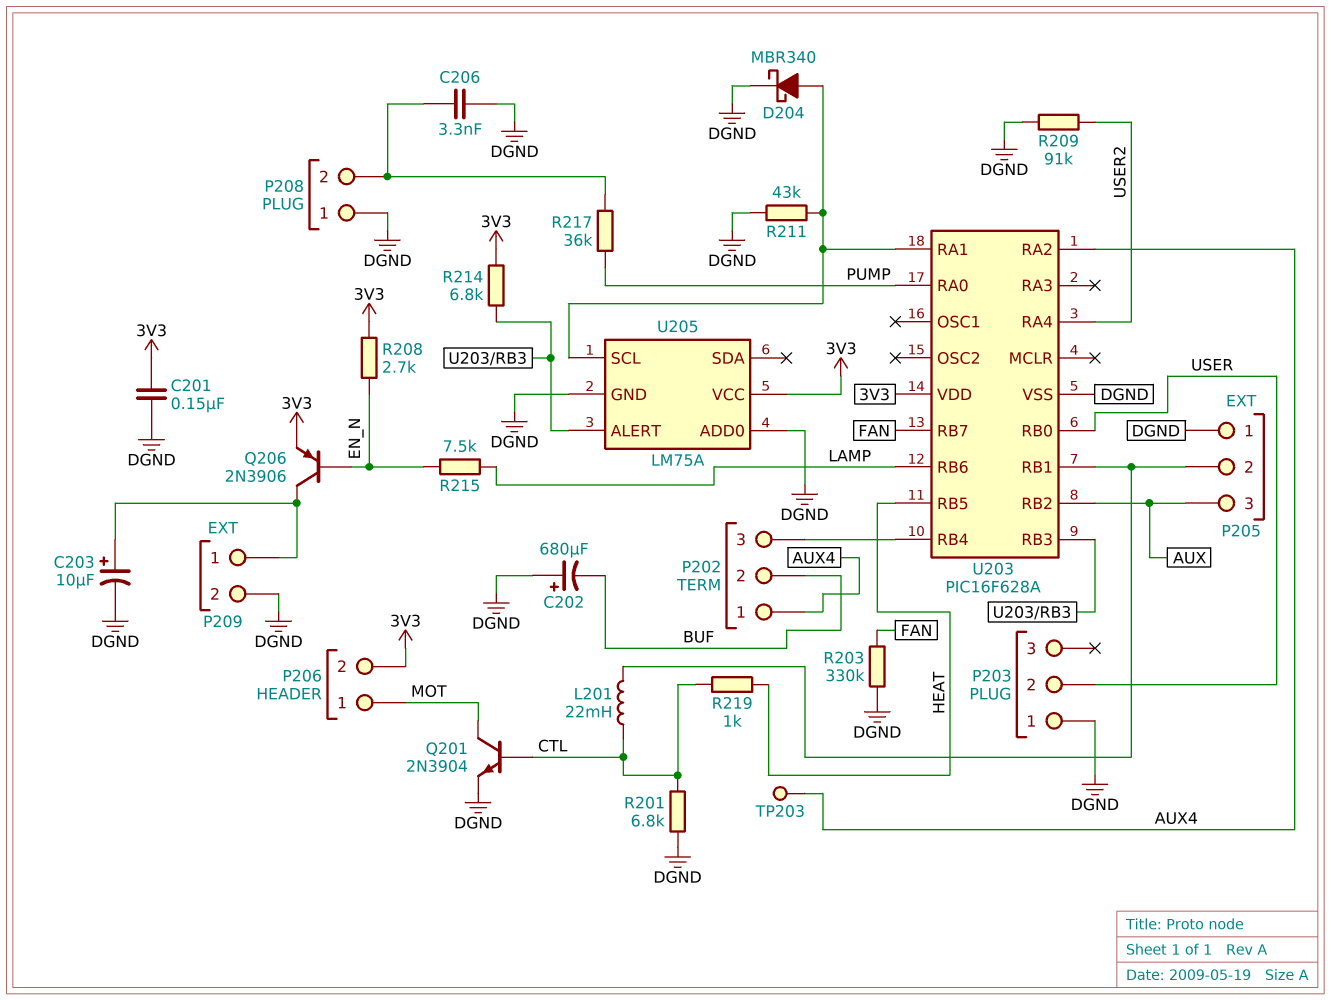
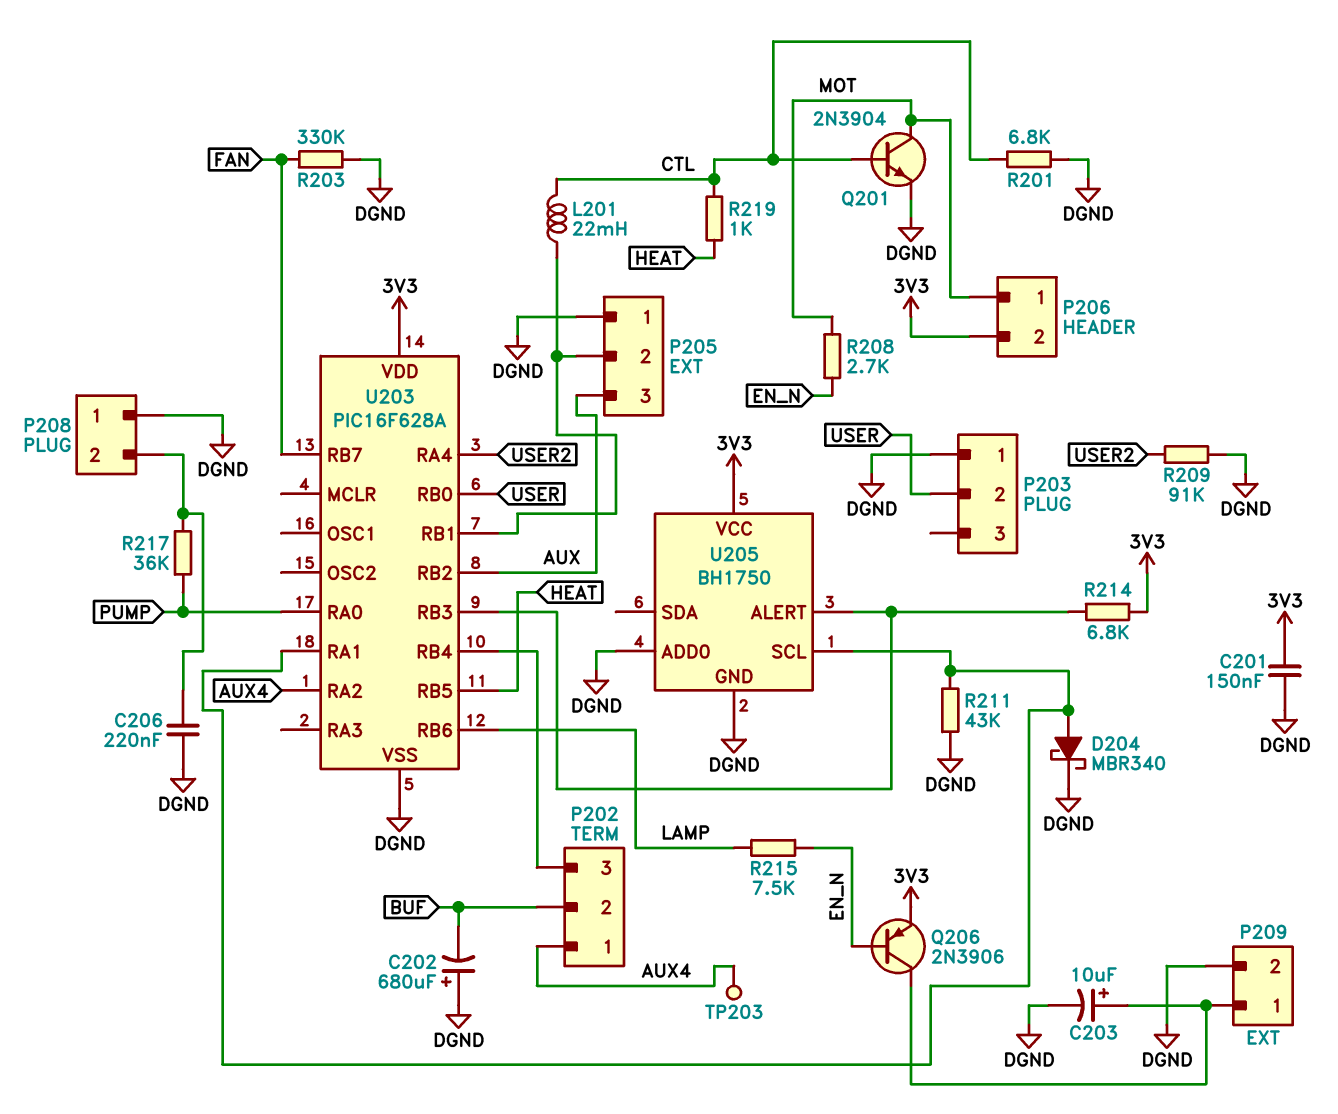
C206: 3.3nF (DGND, P208/2) -> 220nF (DGND, P208/2)
R208: 2.7k (3V3, EN_N) -> 2.7k (EN_N, MOT)
U205: LM75A -> BH1750

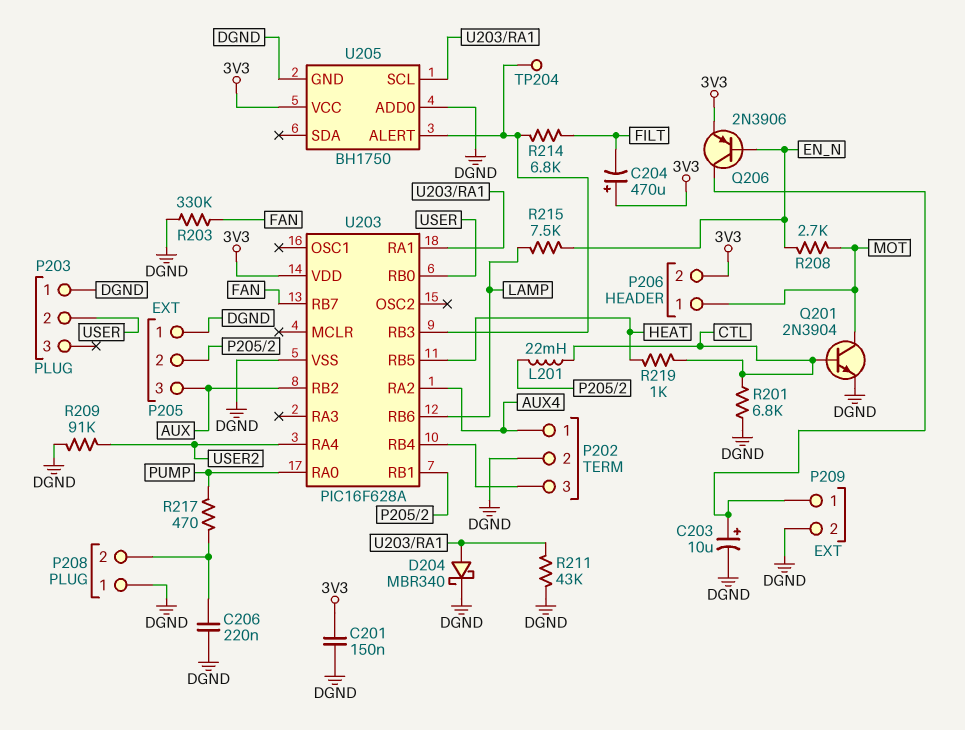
C202: 680uF (plus DGND, minus BUF) -> none
C204: none -> 470uF (plus 3V3, minus FILT)
P202 pin 2: BUF -> DGND
R214: 6.8k (3V3, U203/RB3) -> 6.8k (FILT, U203/RB3)
R217: 36k (P208/2, PUMP) -> 470 (P208/2, PUMP)
TP203: test point (AUX4) -> none
TP204: none -> test point (U203/RB3)

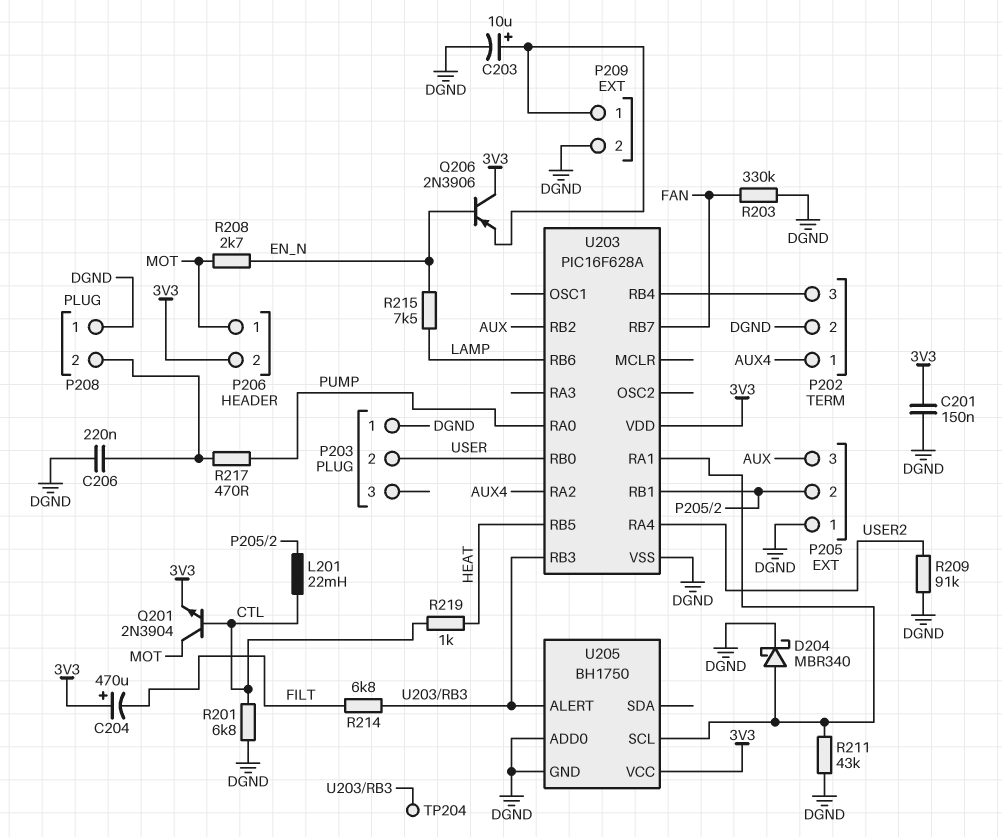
Q201: NPN 2N3904 (B CTL, C MOT, E DGND) -> NPN 2N3904 (B CTL, C MOT, E 3V3)
Q206: PNP 2N3906 (B EN_N, C P209/1, E 3V3) -> PNP 2N3906 (B EN_N, C 3V3, E P209/1)

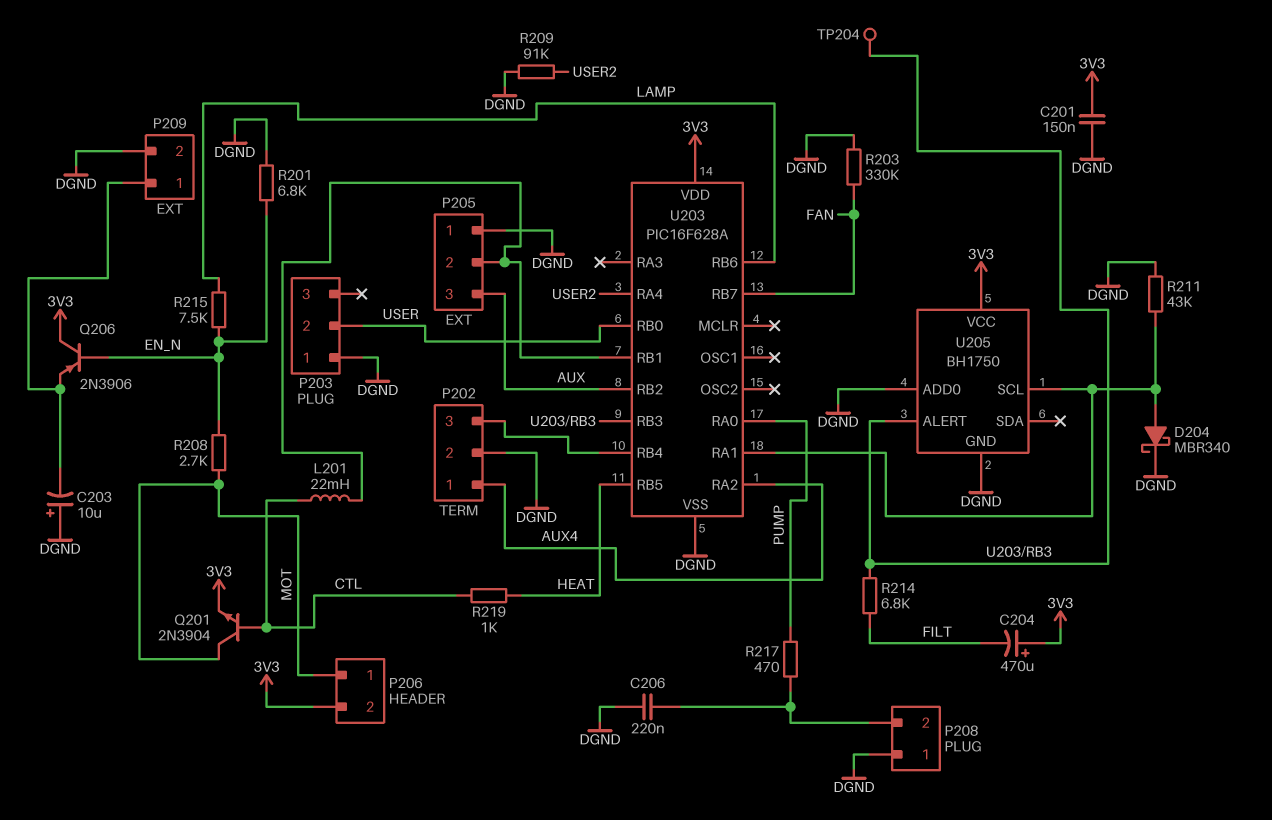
C203: 10uF (plus P209/1, minus DGND) -> 10uF (plus DGND, minus P209/1)
R201: 6.8k (CTL, DGND) -> 6.8k (DGND, EN_N)

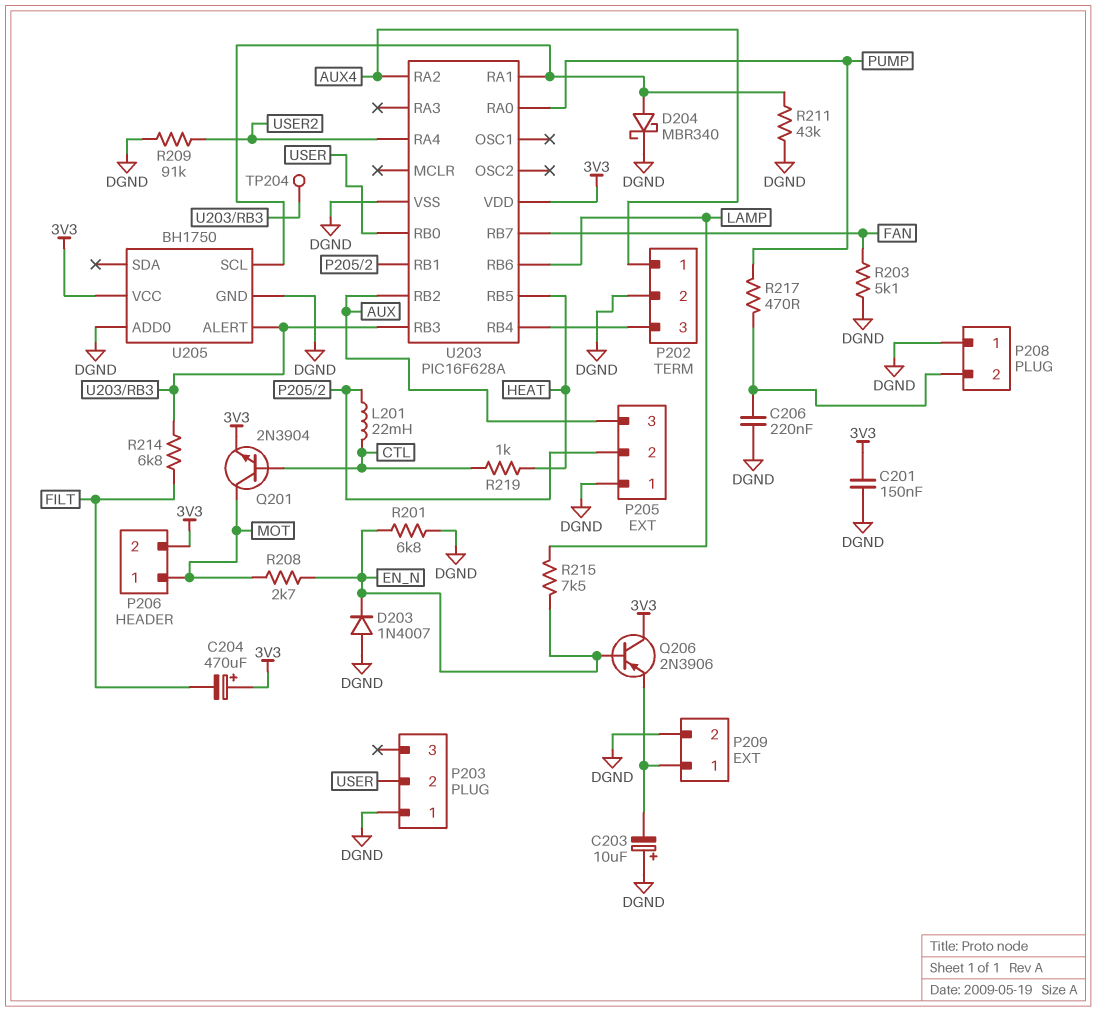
D203: none -> diode 1N4007 (A DGND, K EN_N)
R203: 330k (DGND, FAN) -> 5.1k (DGND, FAN)

